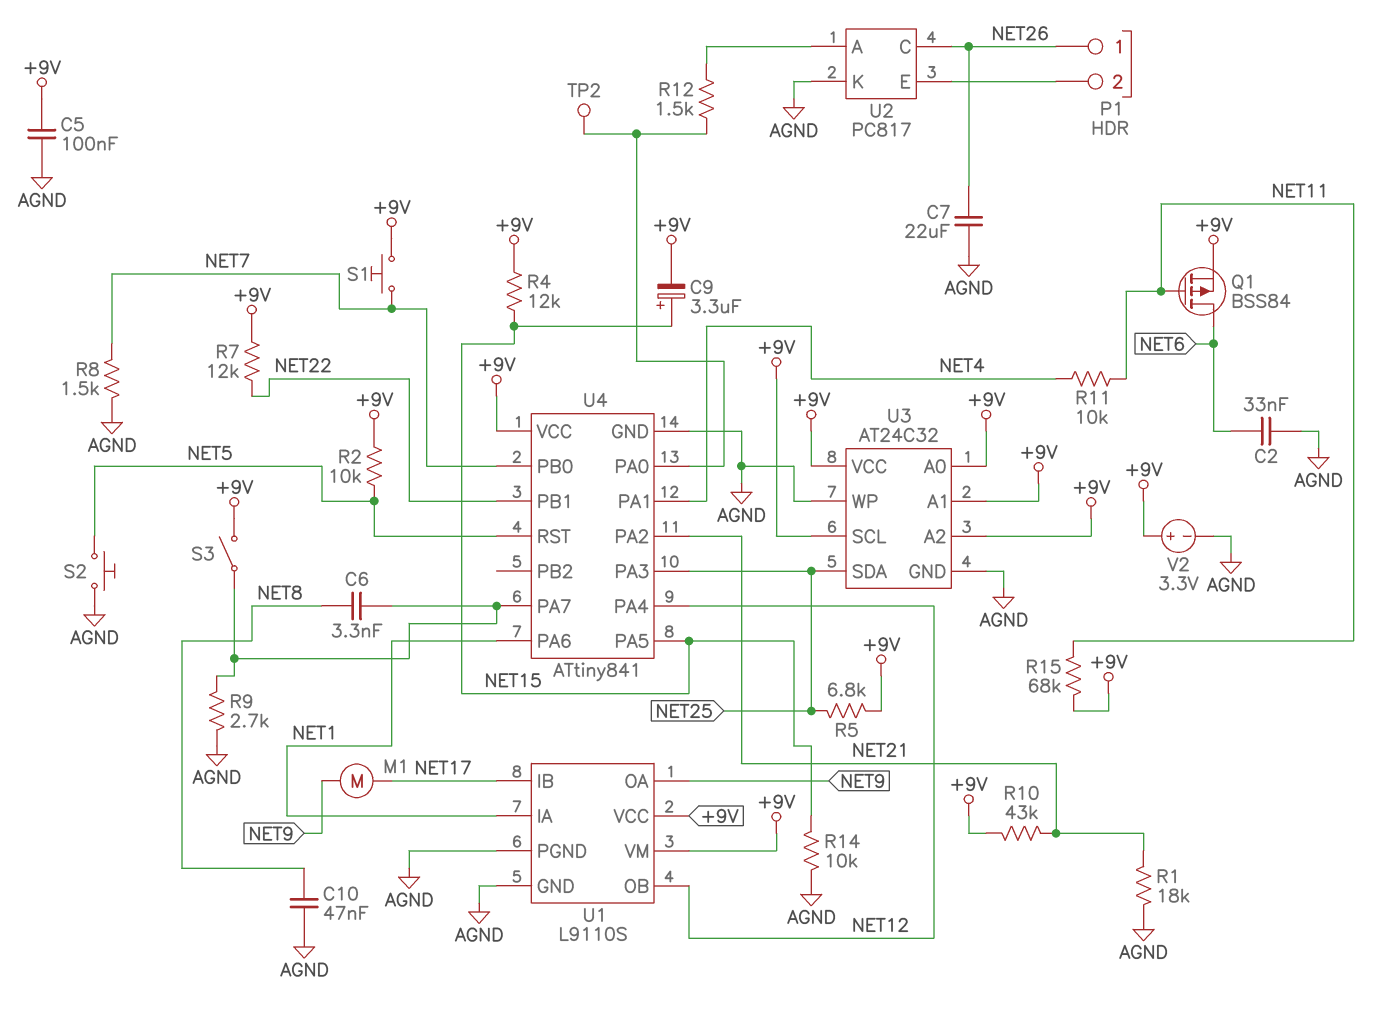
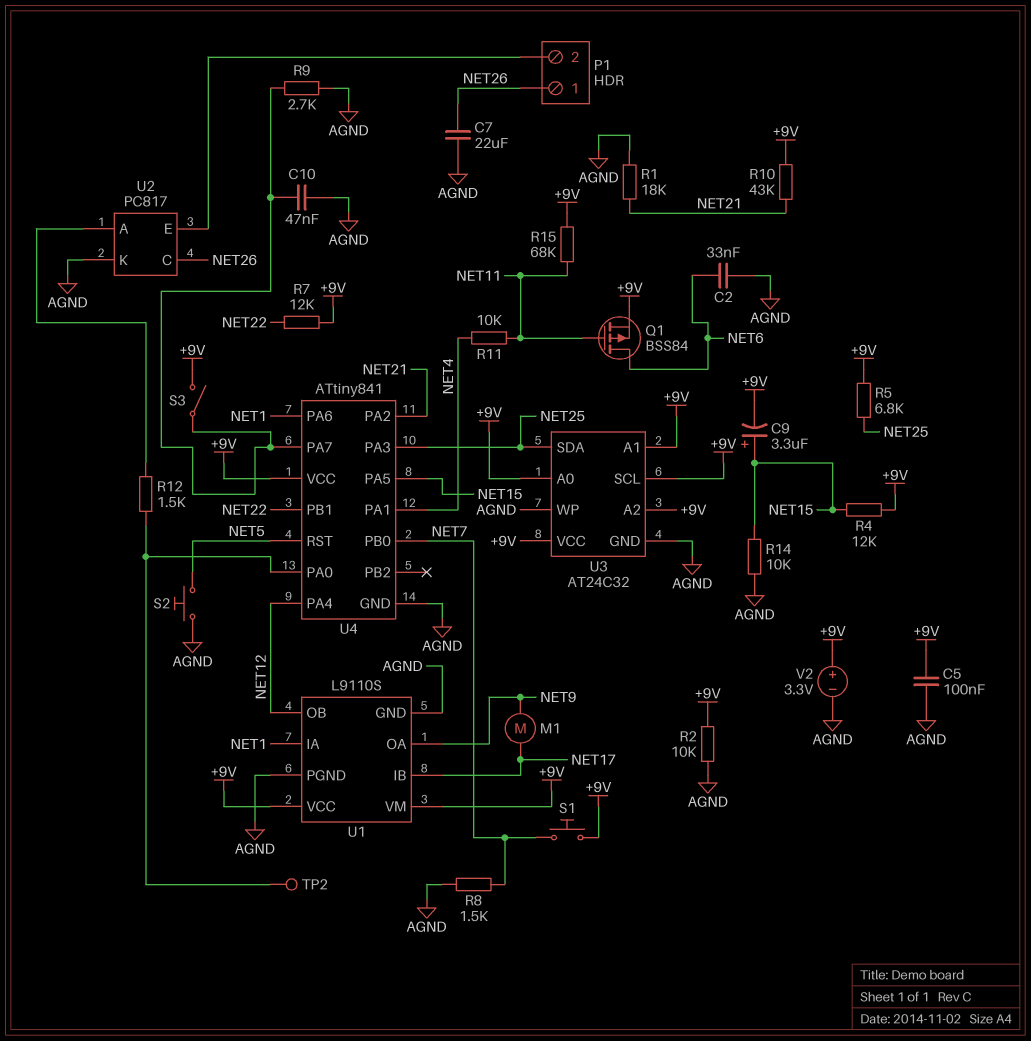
C6: 3.3nF (NET8, U4/PA7) -> none
C10: 47nF (AGND, NET8) -> 47nF (AGND, U4/PA7)
R2: 10k (+9V, NET5) -> 10k (+9V, AGND)

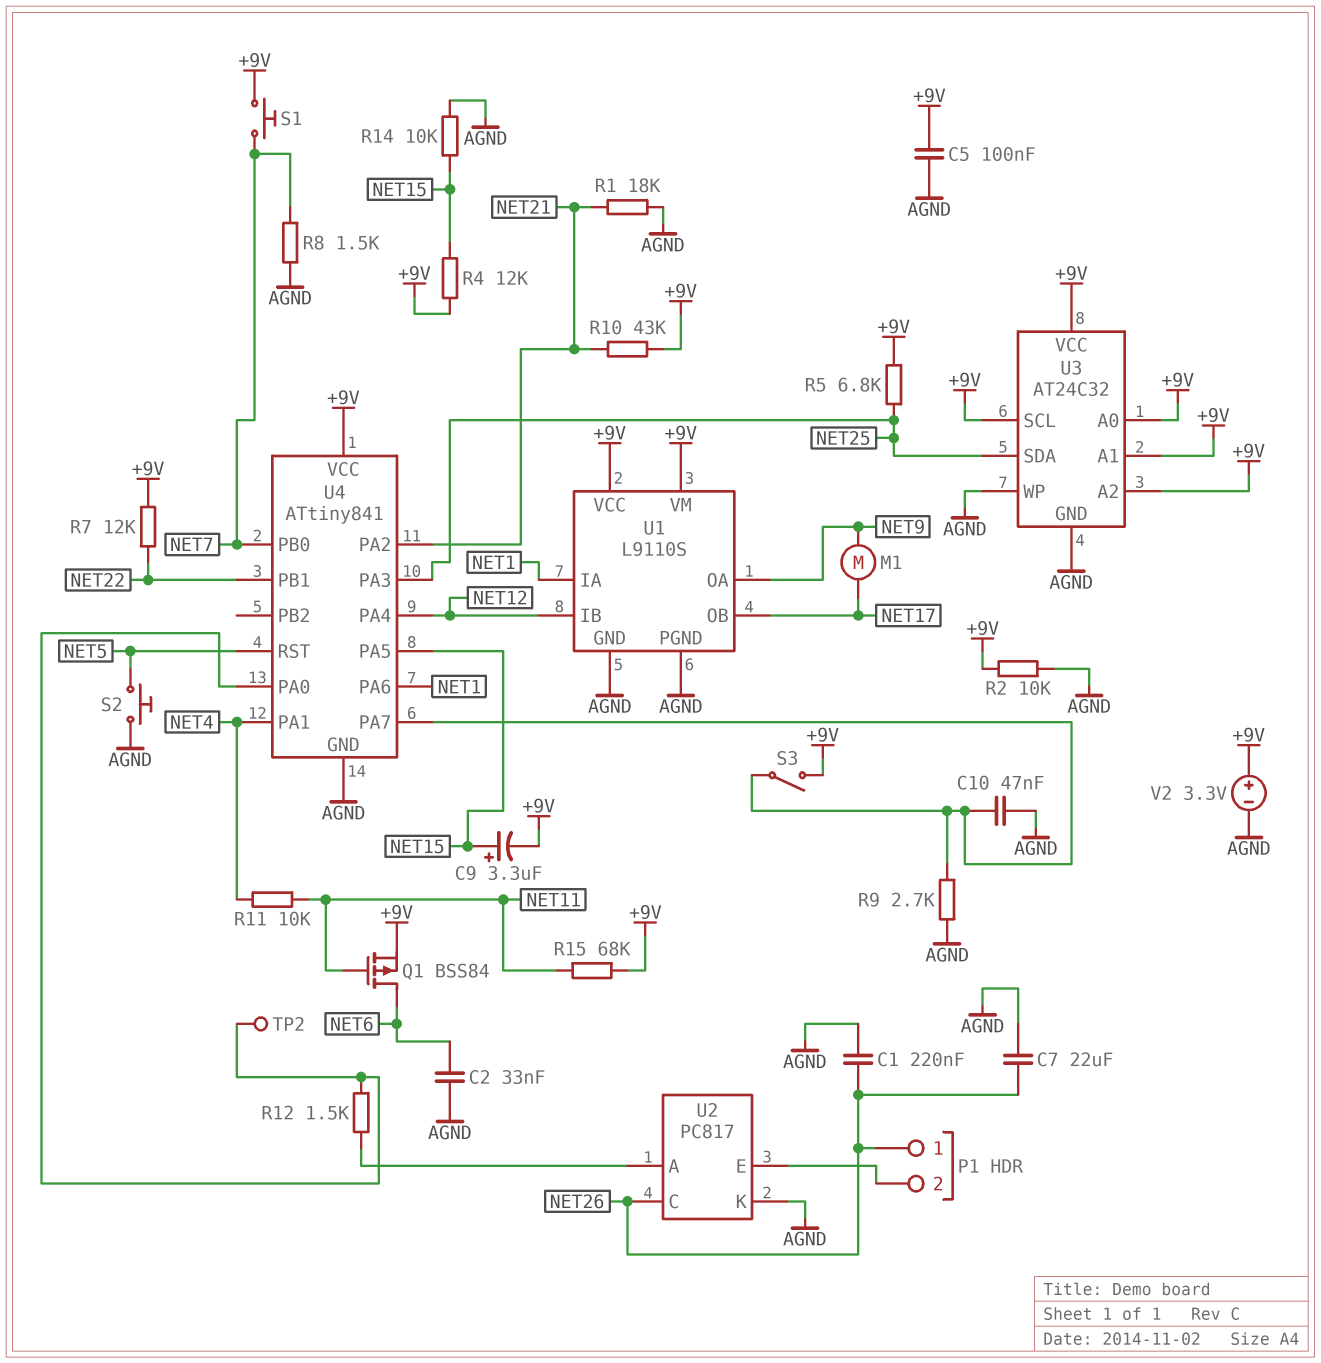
C1: none -> 220nF (AGND, NET26)
U1 pin IB: NET17 -> NET12
U1 pin OB: NET12 -> NET17

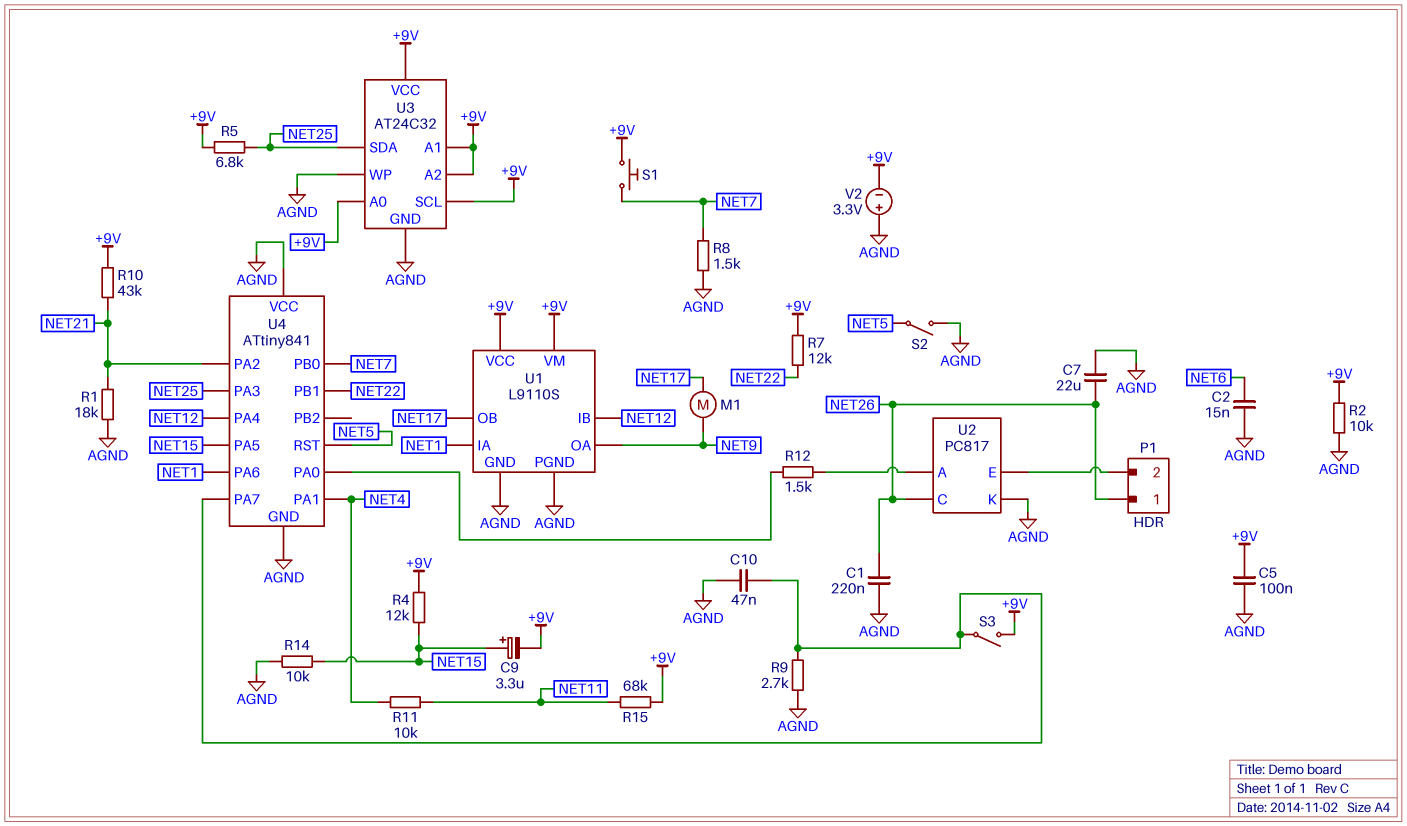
C2: 33nF (AGND, NET6) -> 15nF (AGND, NET6)
Q1: PMOS BSS84 (G NET11, D NET6, S +9V) -> none
S2: button (AGND, NET5) -> switch (AGND, NET5)
TP2: test point (U4/PA0) -> none
U4 pin VCC: +9V -> AGND
V2: 3.3V (plus +9V, minus AGND) -> 3.3V (plus AGND, minus +9V)

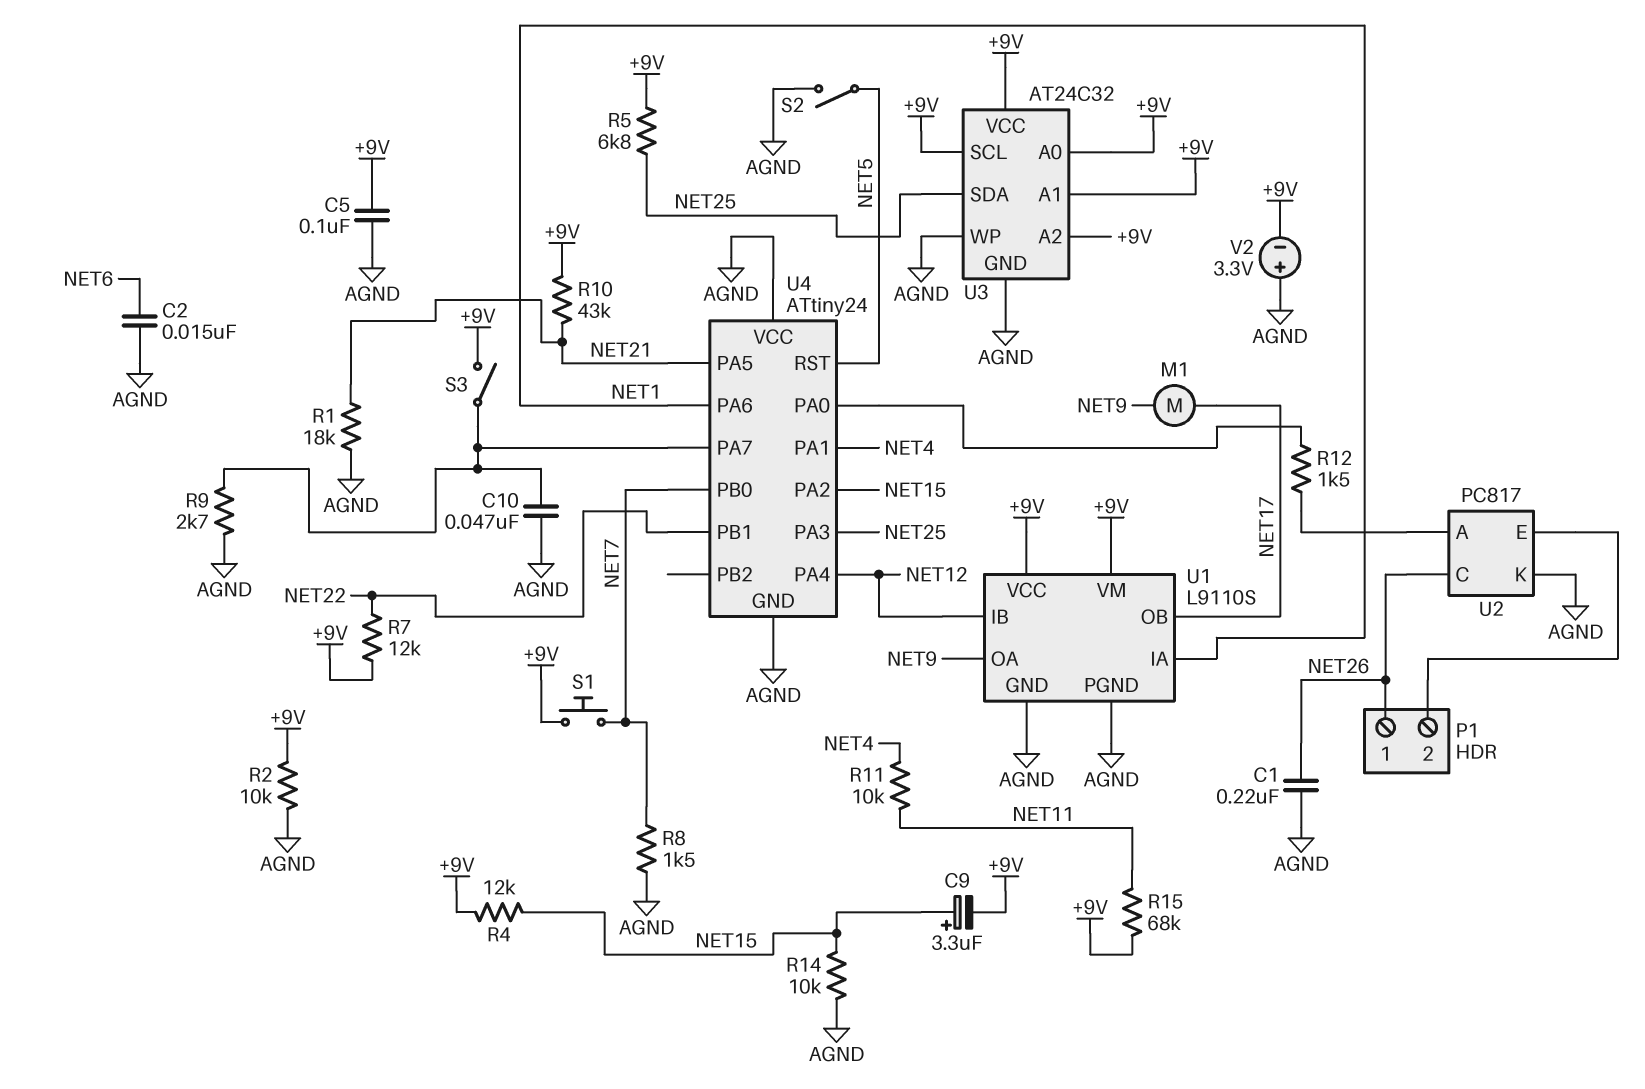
C7: 22uF (AGND, NET26) -> none
U4: ATtiny841 -> ATtiny24
U4 pin PA2: NET21 -> NET15
U4 pin PA5: NET15 -> NET21

